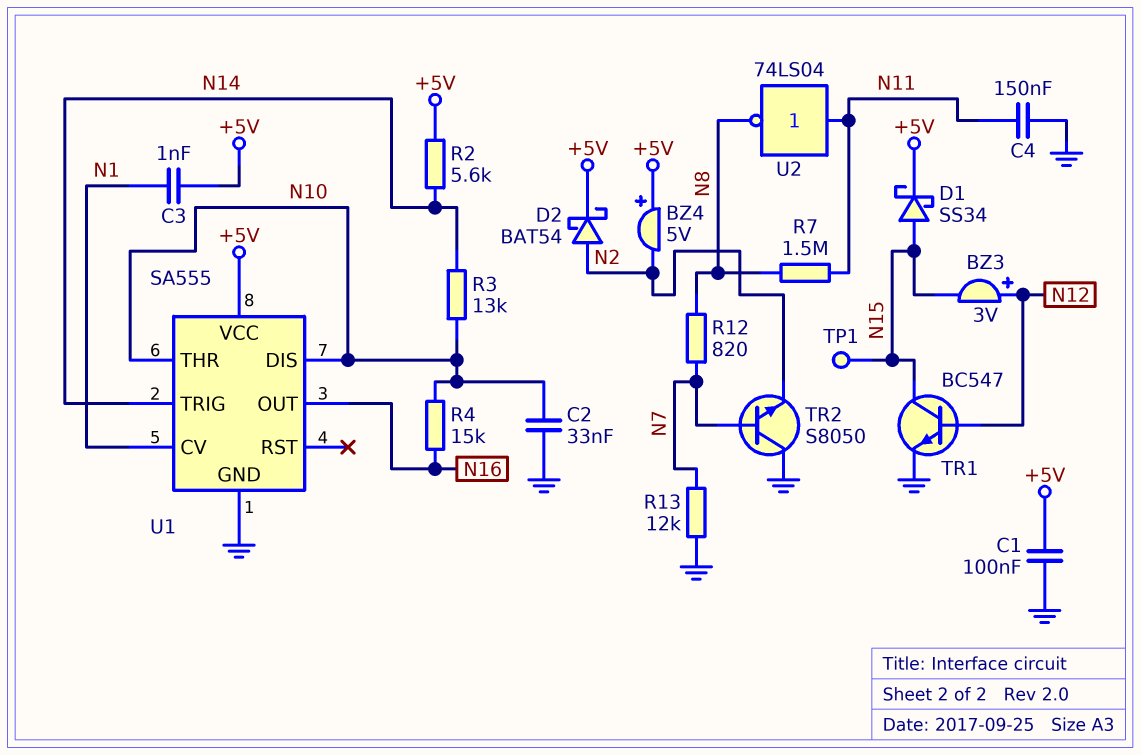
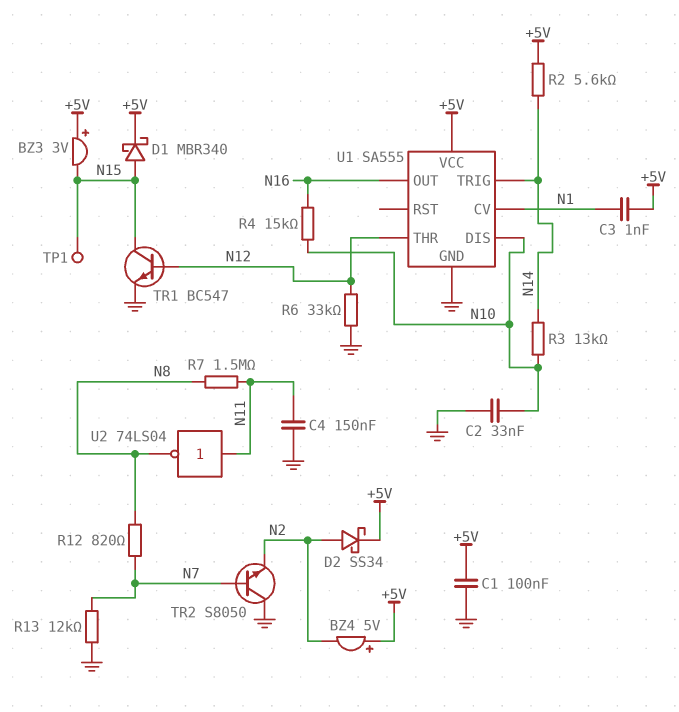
BZ3: buzzer 3V (plus N12, minus N15) -> buzzer 3V (plus +5V, minus N15)
D1: schottky SS34 (A N15, K +5V) -> schottky MBR340 (A N15, K +5V)
D2: schottky BAT54 (A N2, K +5V) -> schottky SS34 (A N2, K +5V)
R6: none -> 33k (GND, N12)
U1 pin THR: N10 -> N12

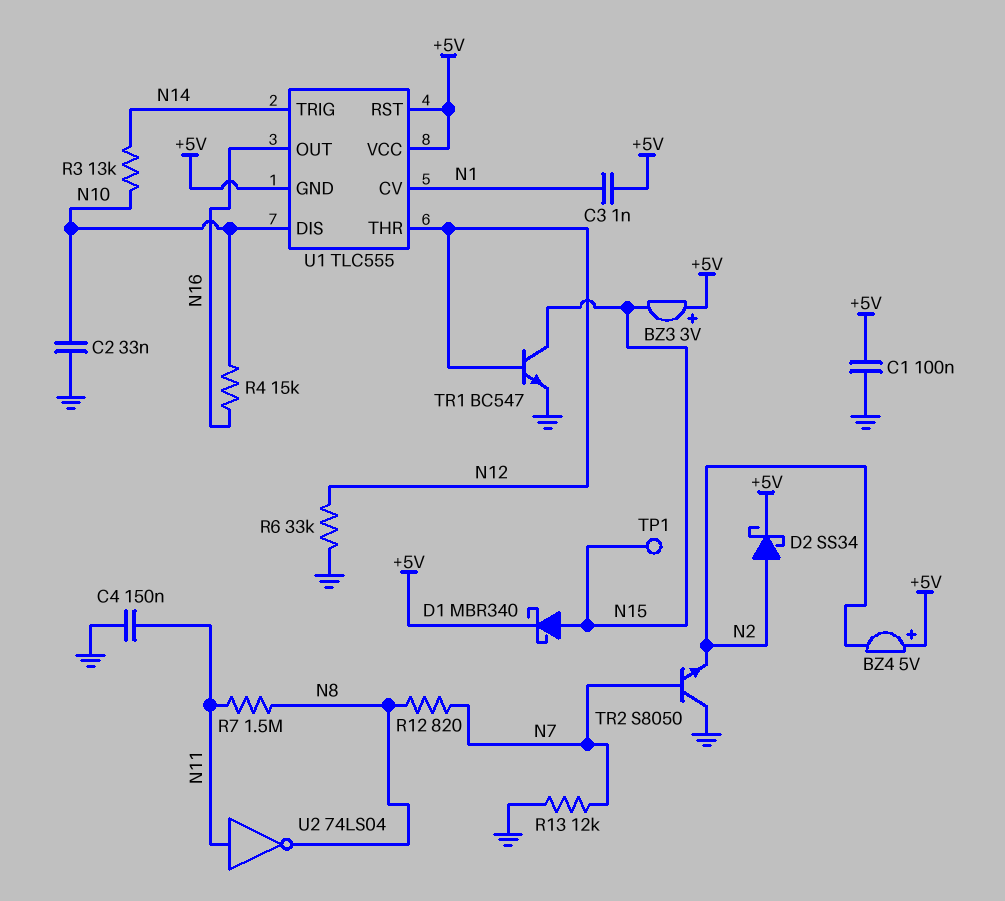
R2: 5.6k (+5V, N14) -> none
U1: SA555 -> TLC555
U1 pin GND: GND -> +5V
U1 pin RST: none -> +5V

